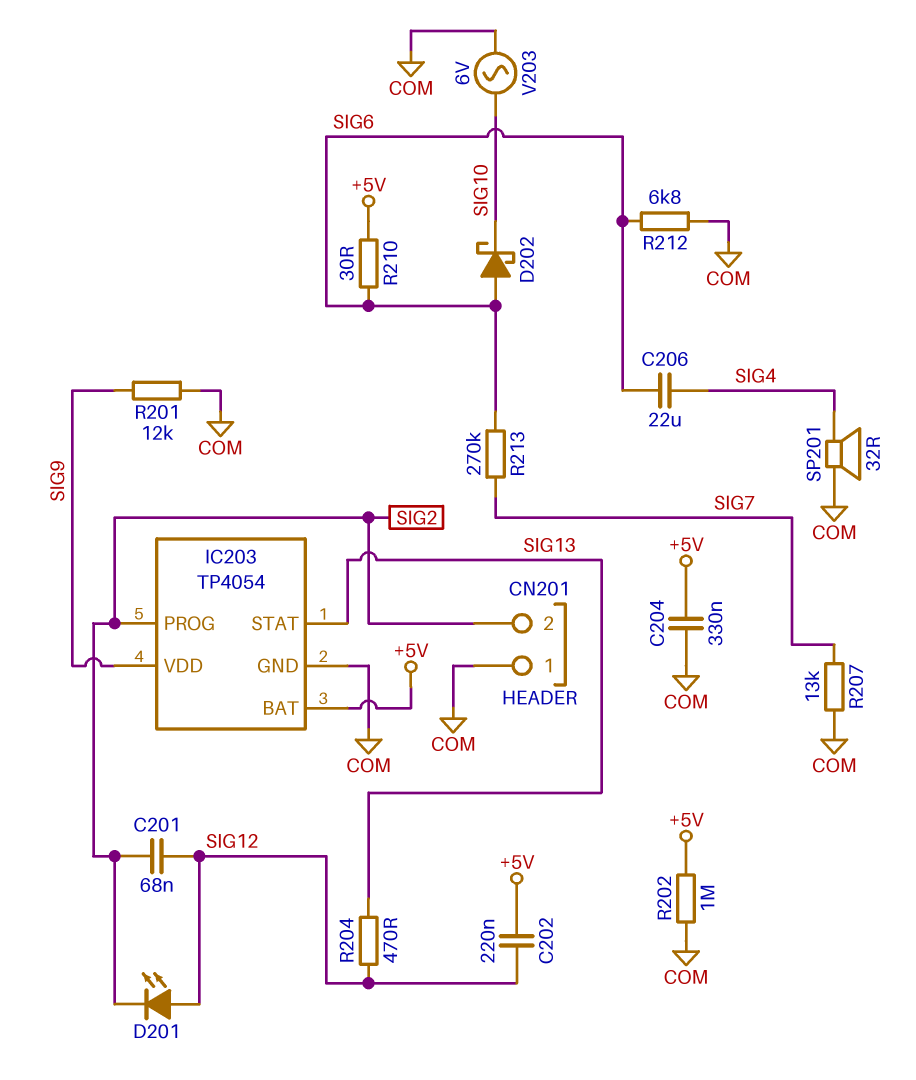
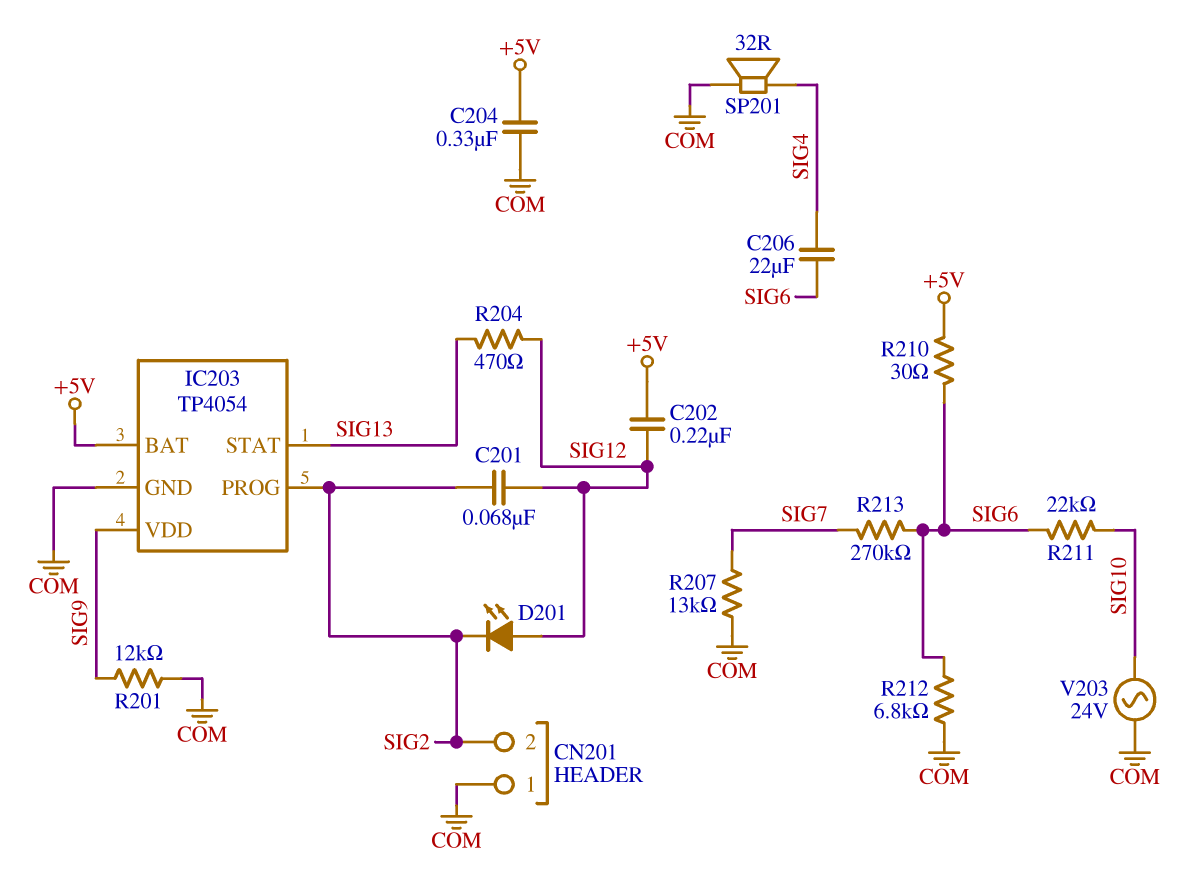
D202: schottky (A SIG6, K SIG10) -> none
R202: 1M (+5V, COM) -> none
R211: none -> 22k (SIG6, SIG10)
V203: AC 6V (COM, SIG10) -> AC 24V (COM, SIG10)

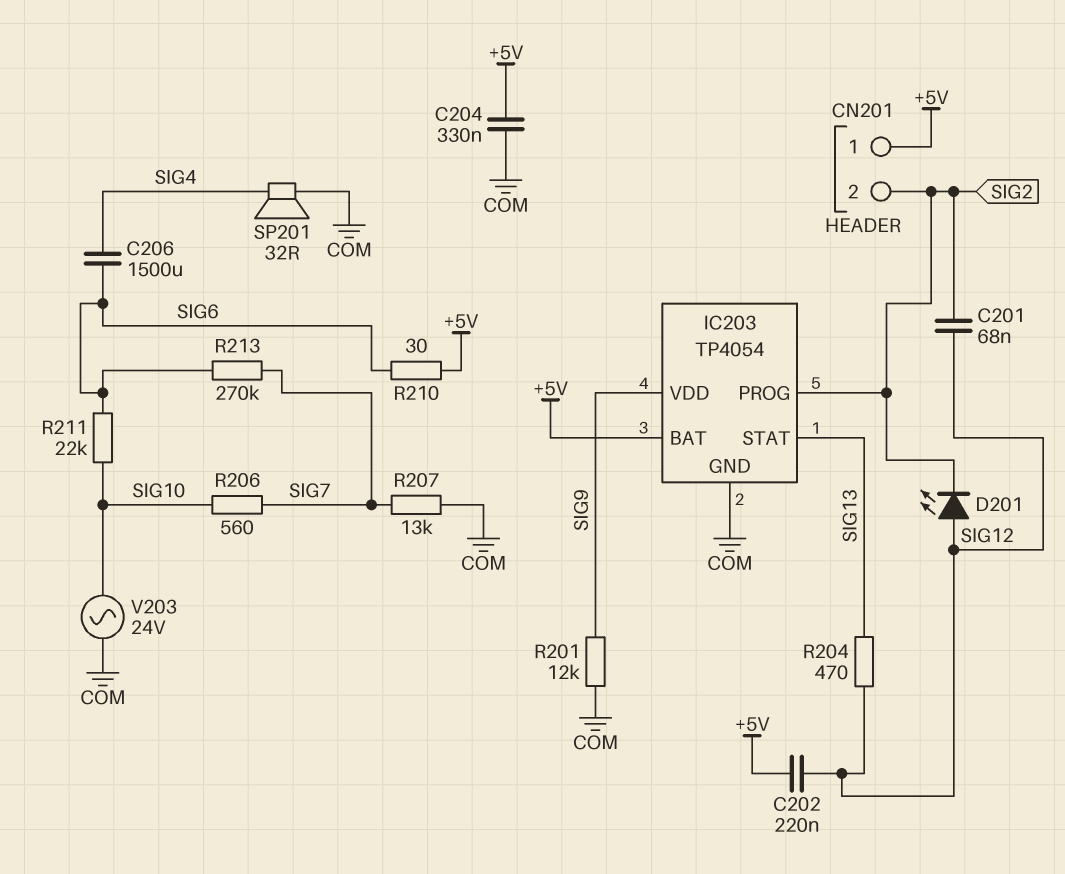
C206: 22uF (SIG4, SIG6) -> 1500uF (SIG4, SIG6)
CN201 pin 1: COM -> +5V
R206: none -> 560 (SIG7, SIG10)
R212: 6.8k (COM, SIG6) -> none

